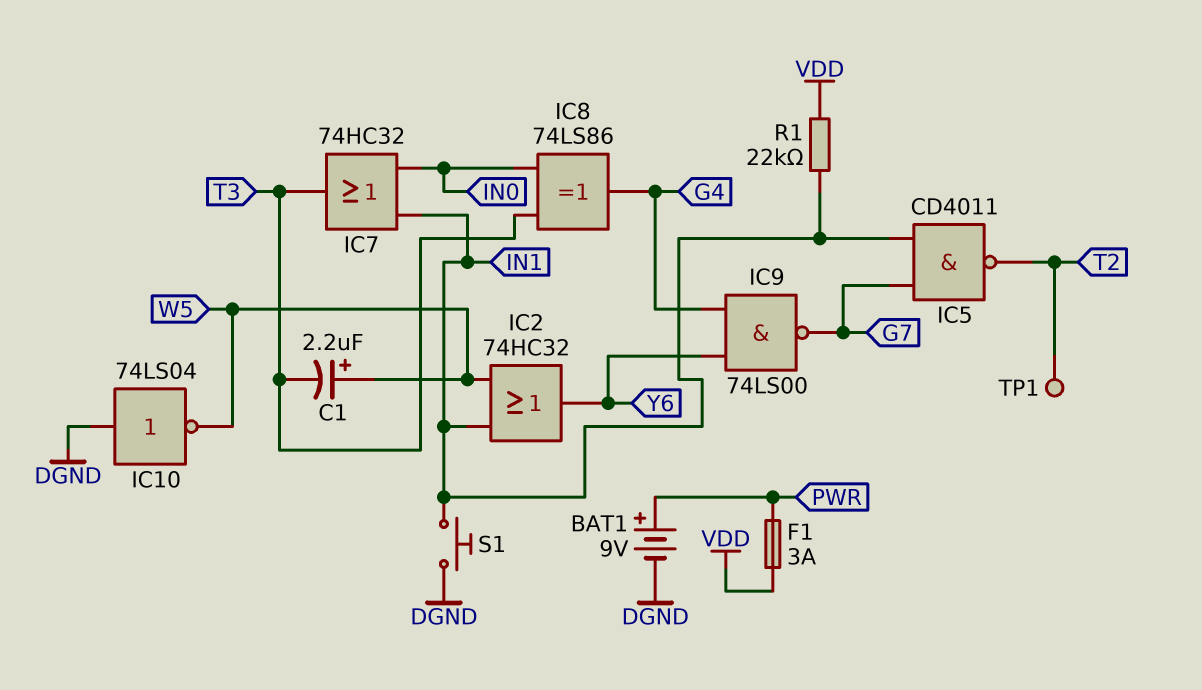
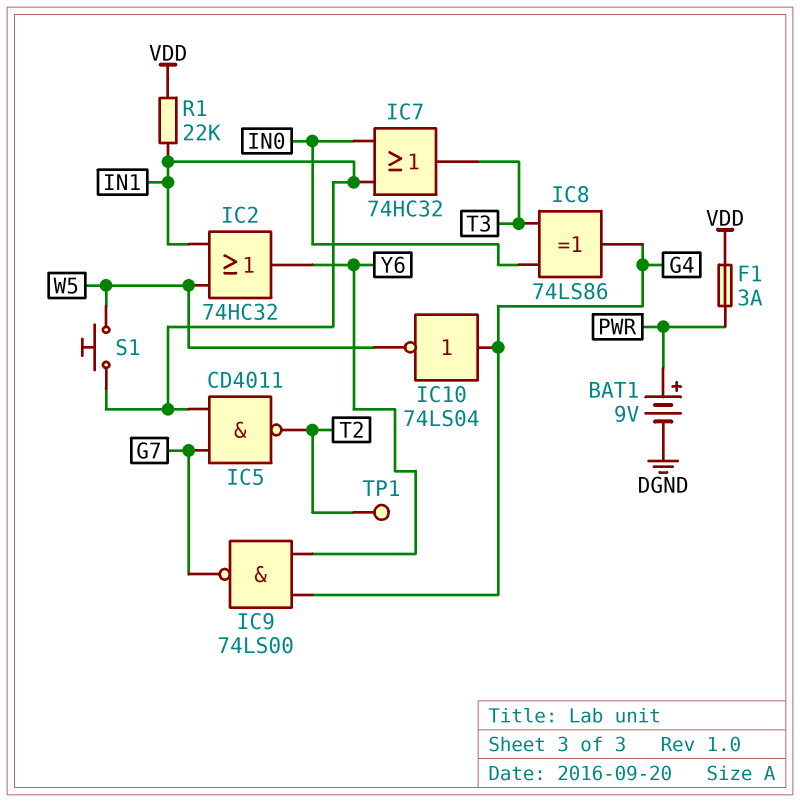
C1: 2.2uF (plus W5, minus T3) -> none
IC10: NOT 74LS04 (in DGND, out W5) -> NOT 74LS04 (in G4, out W5)
S1: button (DGND, IN1) -> button (IN1, W5)

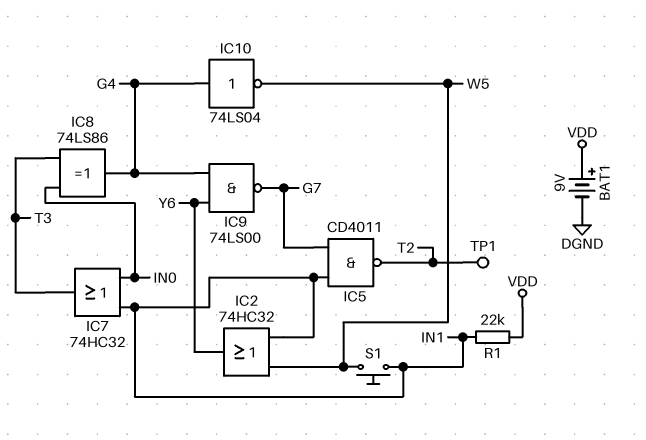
BAT1: 9V (plus PWR, minus DGND) -> 9V (plus VDD, minus DGND)
F1: 3A (PWR, VDD) -> none

